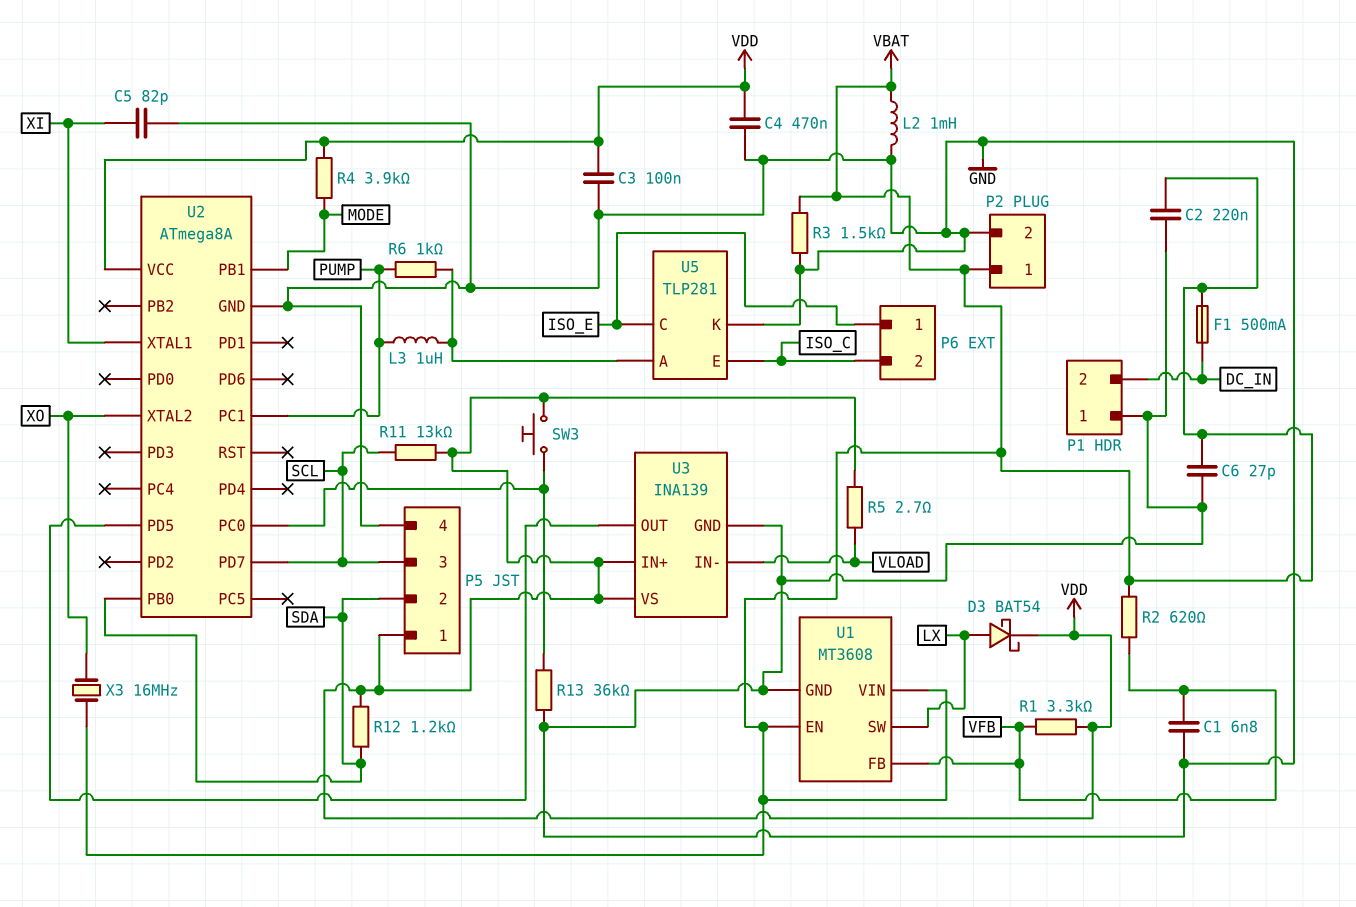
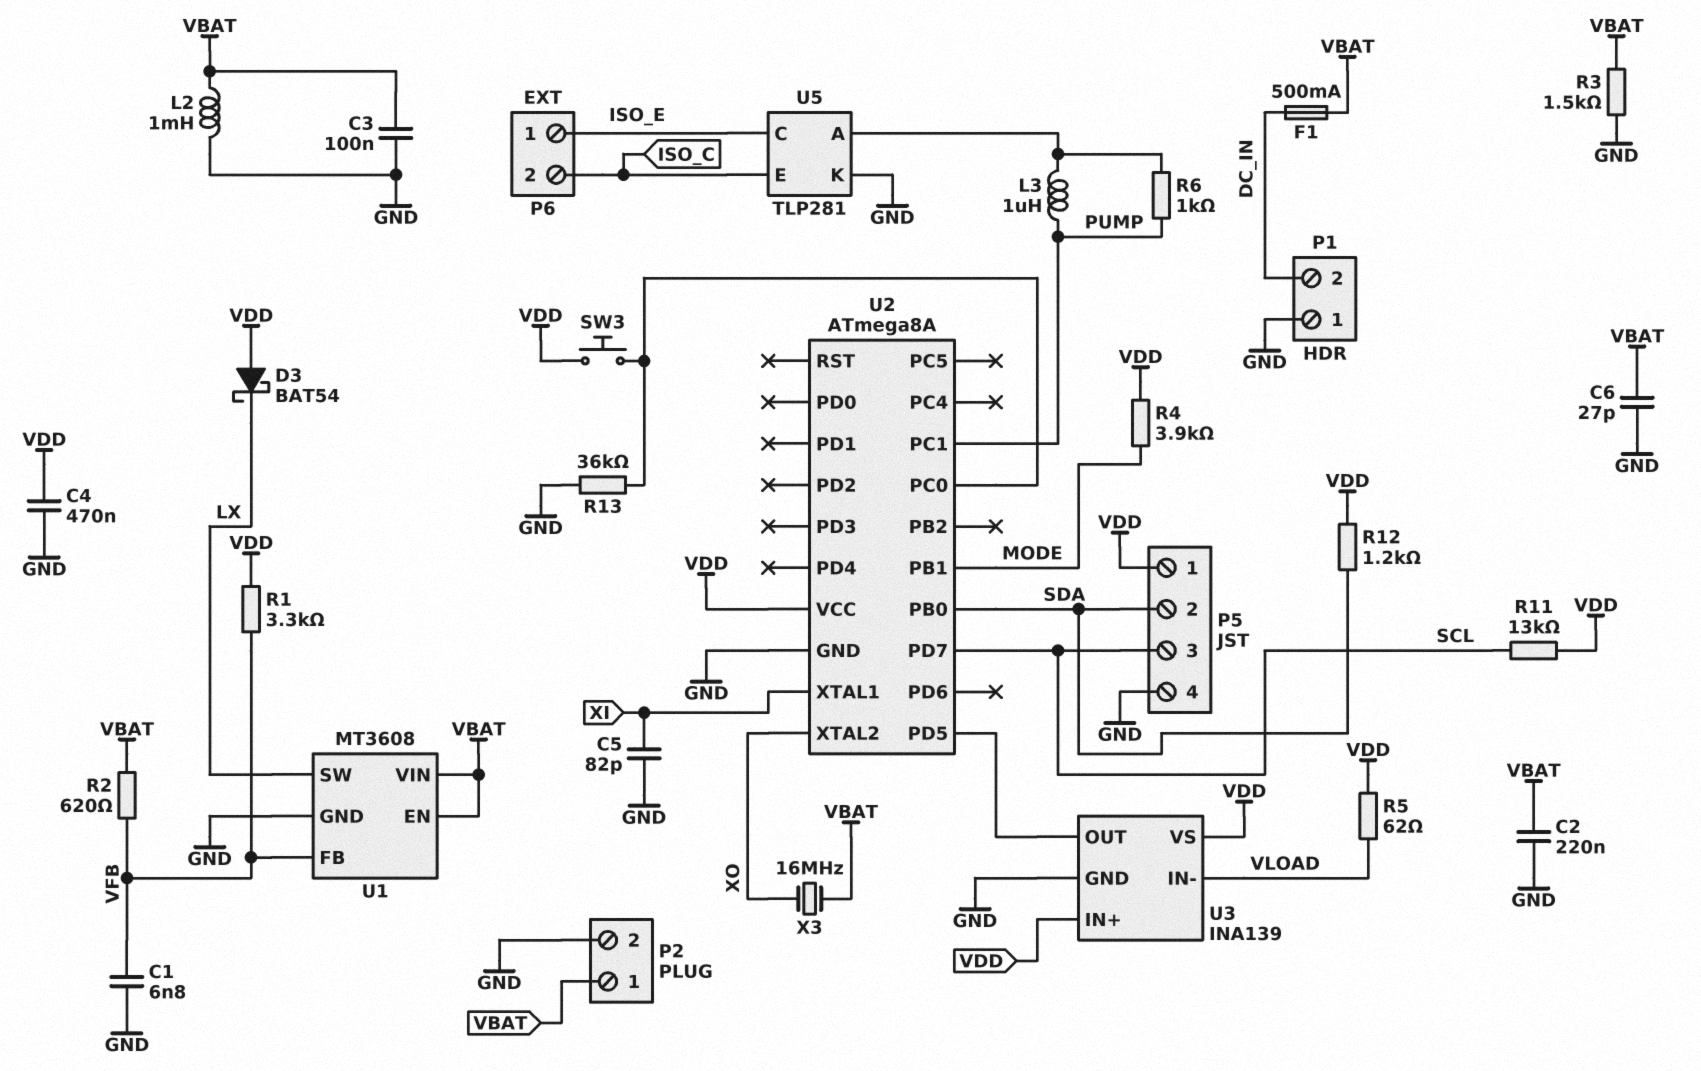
C3: 100nF (GND, VDD) -> 100nF (GND, VBAT)
D3: schottky BAT54 (A LX, K VDD) -> schottky BAT54 (A VDD, K LX)
R5: 2.7 (VDD, VLOAD) -> 62 (VDD, VLOAD)

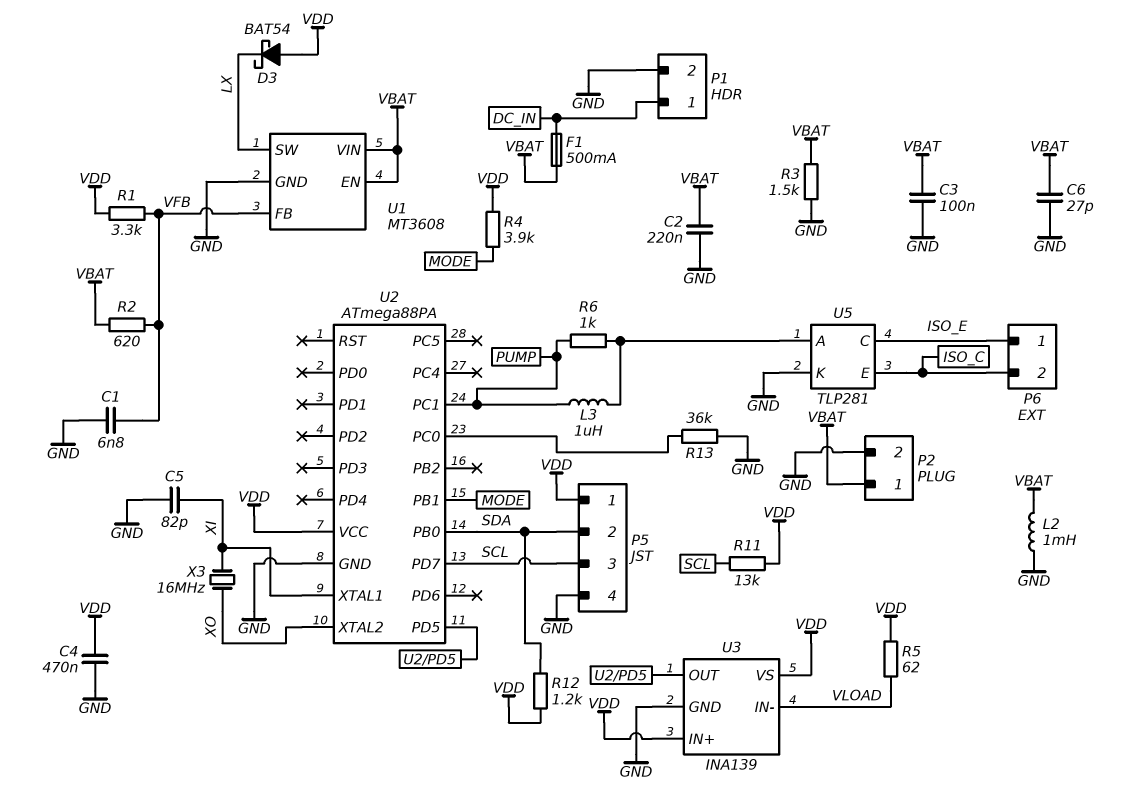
P1 pin 1: GND -> DC_IN
P1 pin 2: DC_IN -> GND
SW3: button (U2/PC0, VDD) -> none
U2: ATmega8A -> ATmega88PA
X3: 16MHz (VBAT, XO) -> 16MHz (XI, XO)

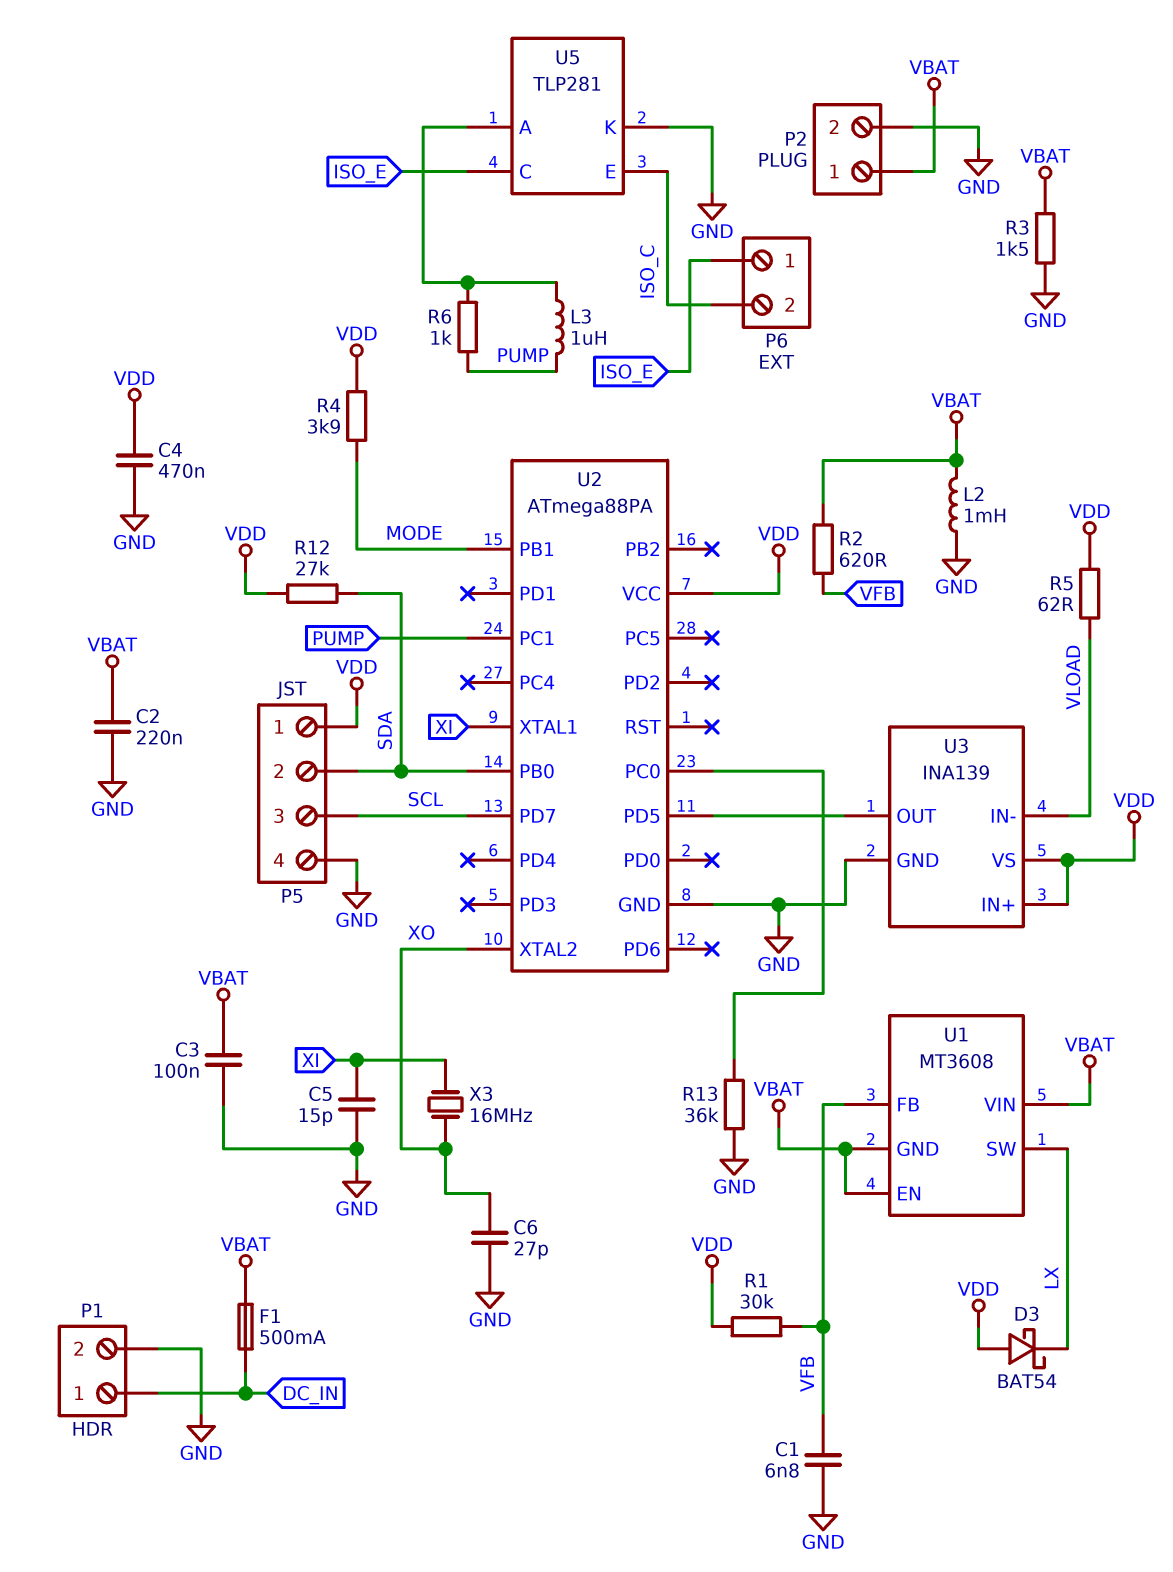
C5: 82pF (GND, XI) -> 15pF (GND, XI)
C6: 27pF (GND, VBAT) -> 27pF (GND, XO)
R1: 3.3k (VDD, VFB) -> 30k (VDD, VFB)
R11: 13k (SCL, VDD) -> none
R12: 1.2k (SDA, VDD) -> 27k (SDA, VDD)
U1 pin GND: GND -> VBAT

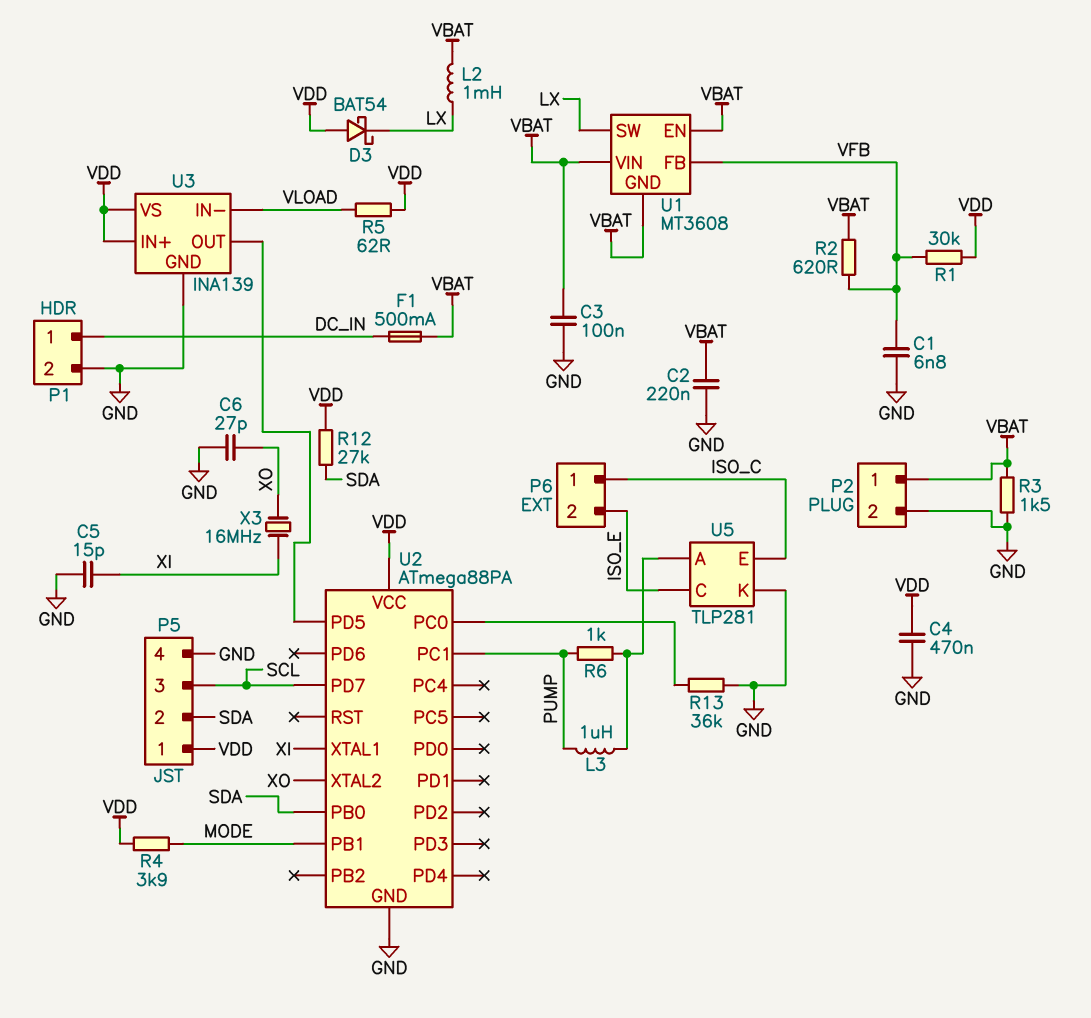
L2: 1mH (GND, VBAT) -> 1mH (LX, VBAT)
P6 pin 1: ISO_E -> ISO_C
P6 pin 2: ISO_C -> ISO_E

